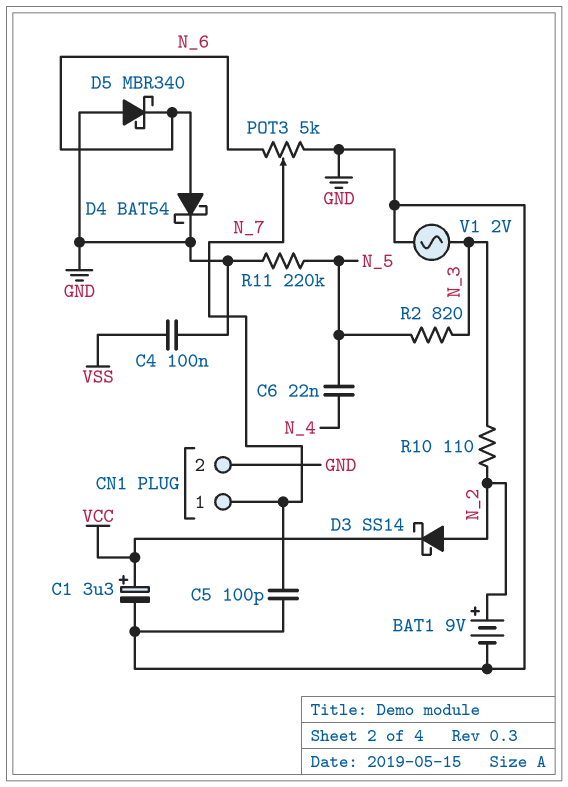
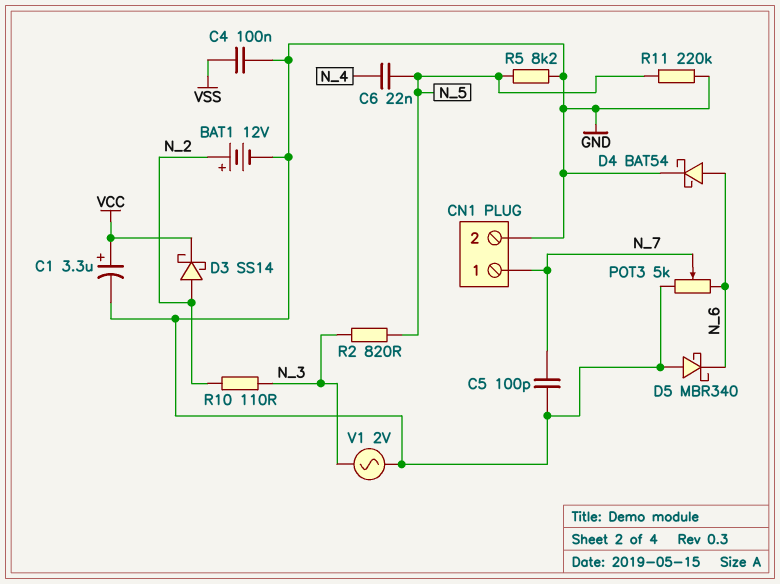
BAT1: 9V (plus N_2, minus GND) -> 12V (plus N_2, minus GND)
R5: none -> 8.2k (GND, N_5)

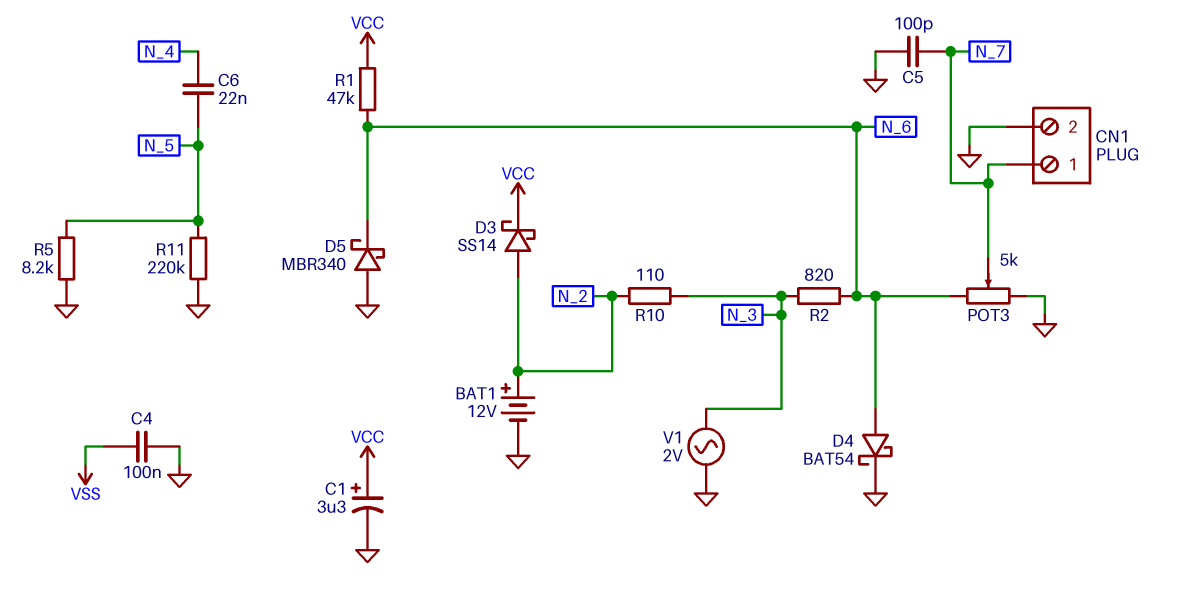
R1: none -> 47k (N_6, VCC)
R2: 820 (N_3, N_5) -> 820 (N_3, N_6)

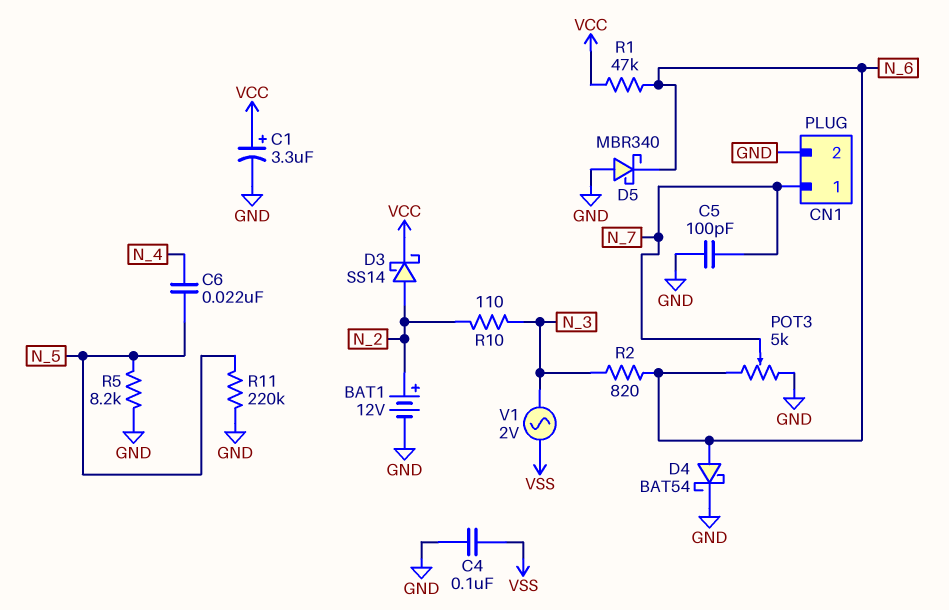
V1: AC 2V (GND, N_3) -> AC 2V (N_3, VSS)

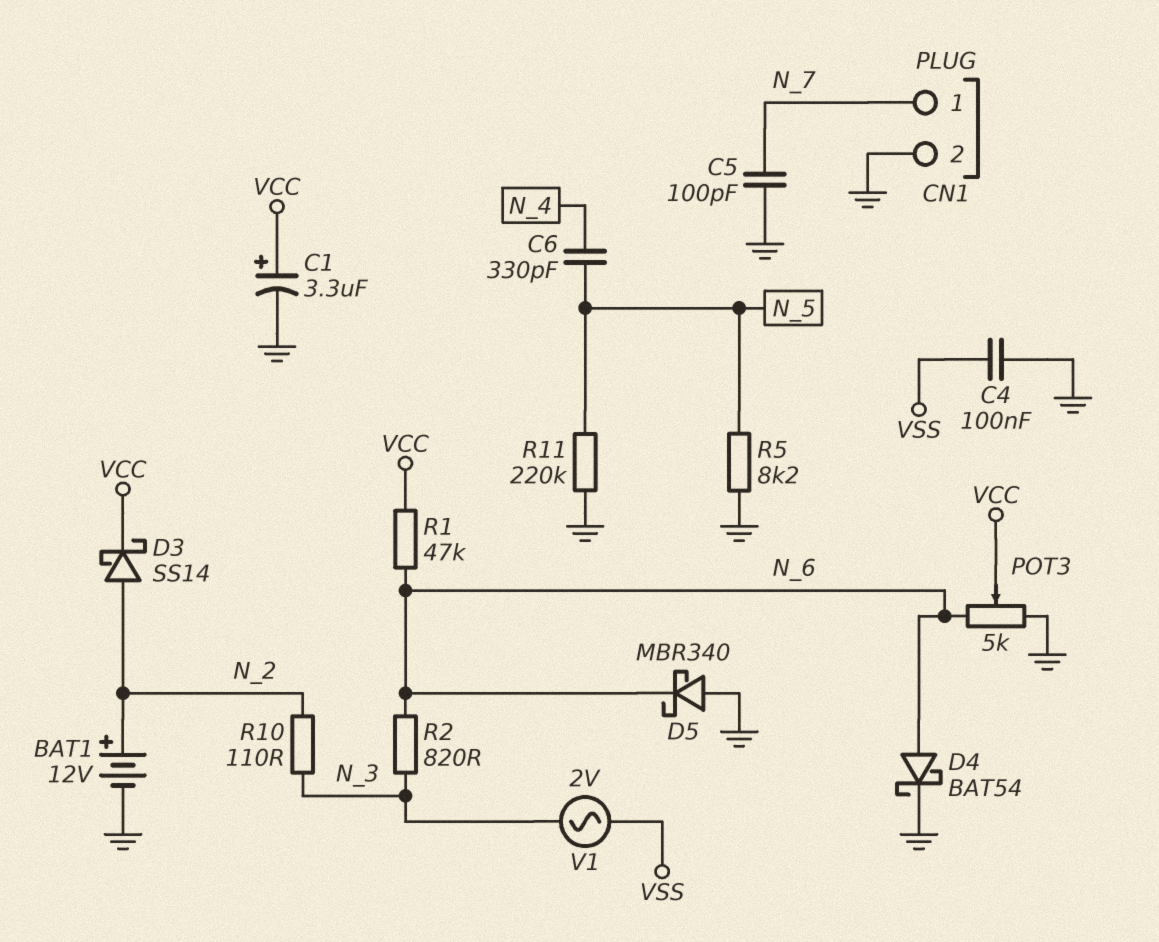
C6: 22nF (N_4, N_5) -> 330pF (N_4, N_5)
POT3: 5k (GND, N_6, wiper N_7) -> 5k (GND, N_6, wiper VCC)

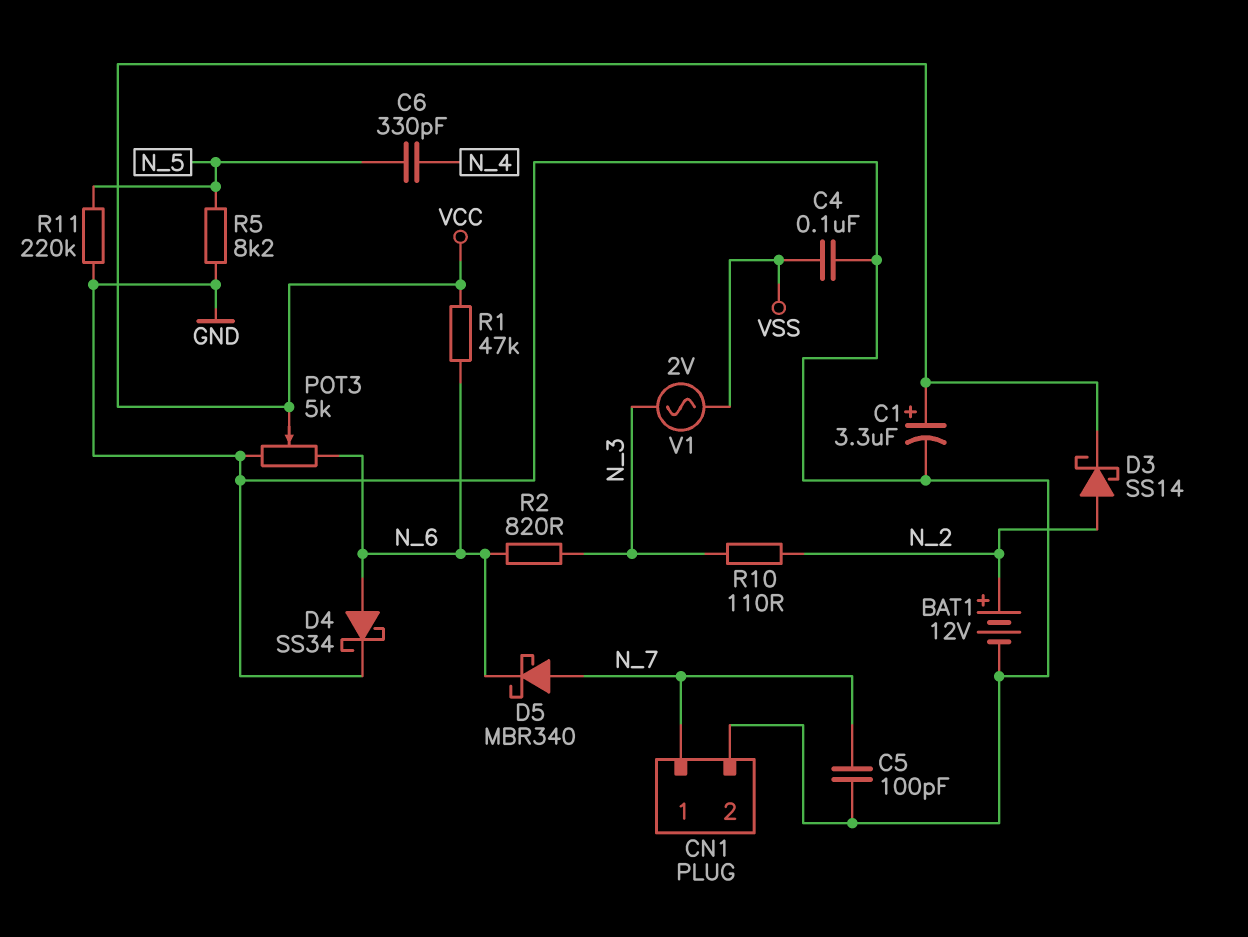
D4: schottky BAT54 (A N_6, K GND) -> schottky SS34 (A N_6, K GND)
D5: schottky MBR340 (A GND, K N_6) -> schottky MBR340 (A N_7, K N_6)

